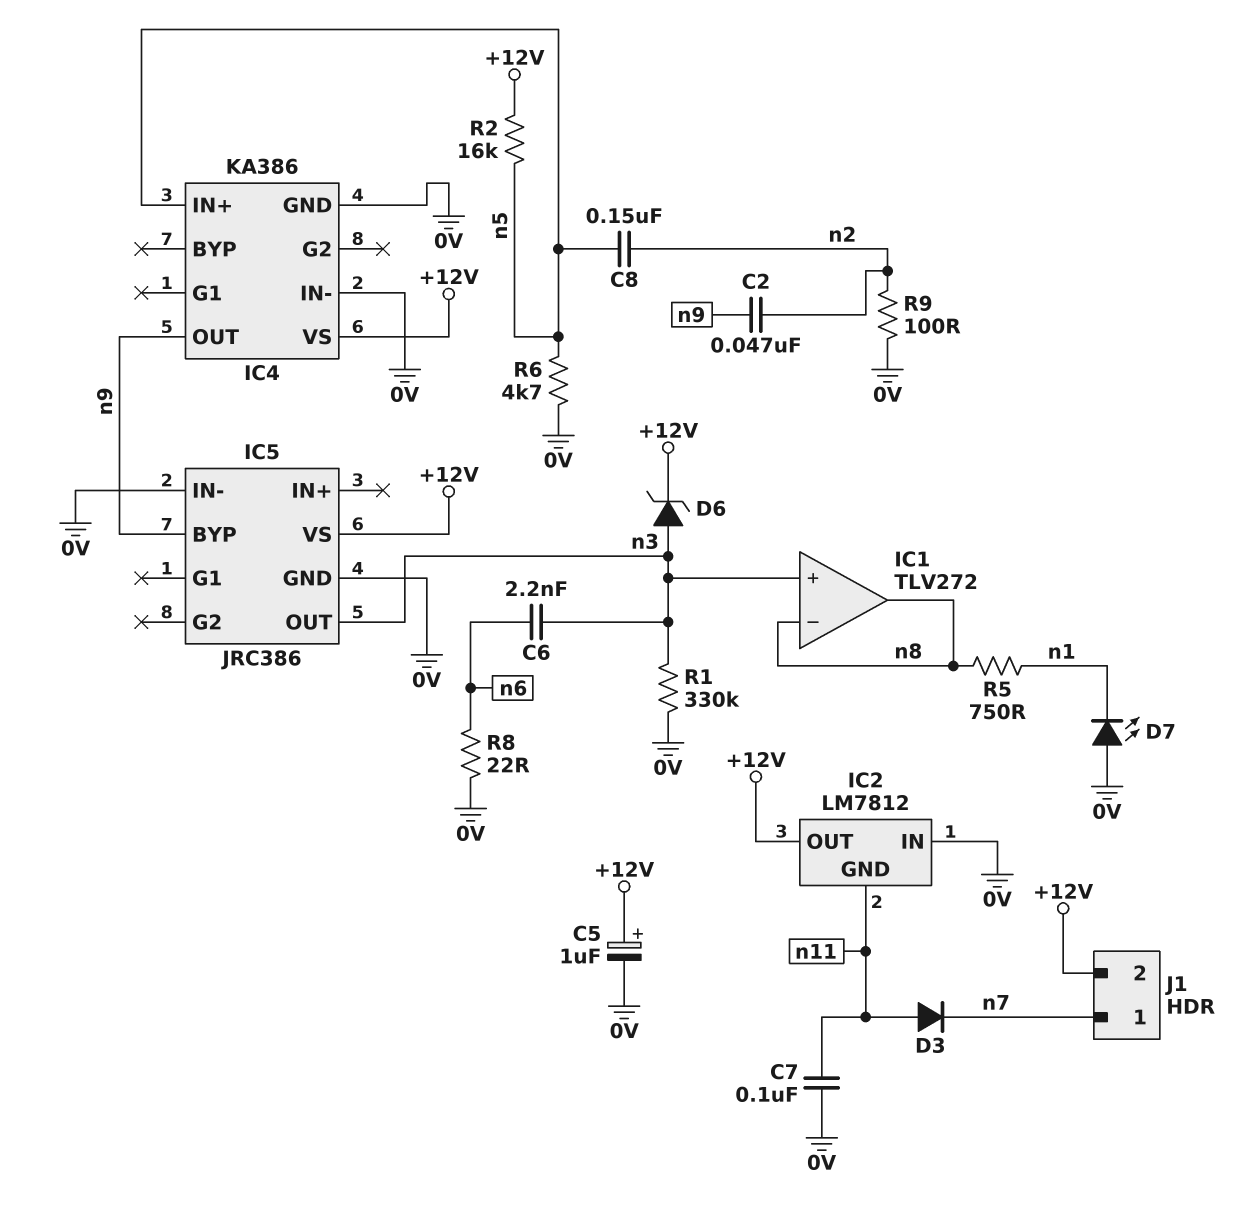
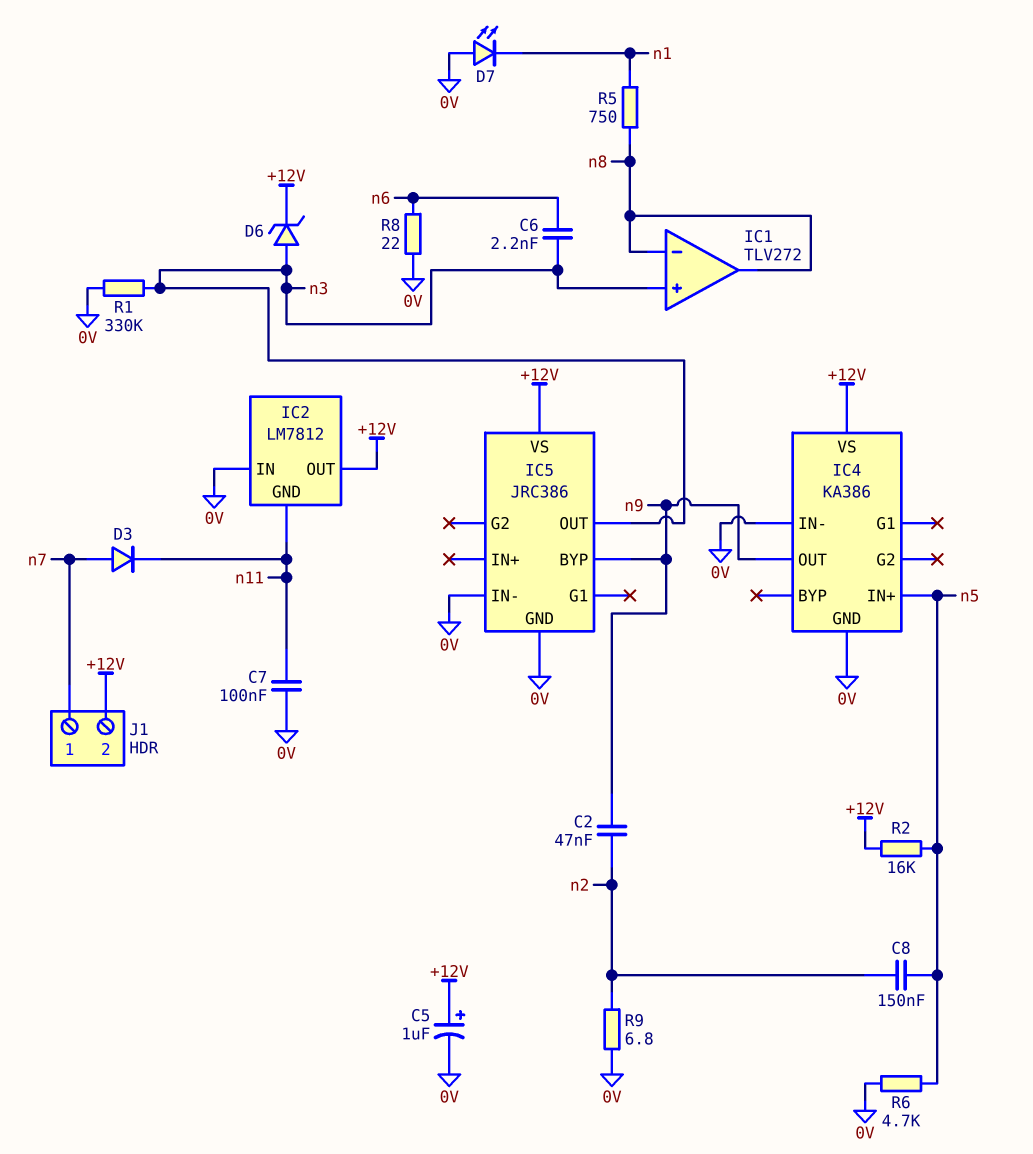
D3: diode (A n11, K n7) -> diode (A n7, K n11)
R9: 100 (0V, n2) -> 6.8 (0V, n2)

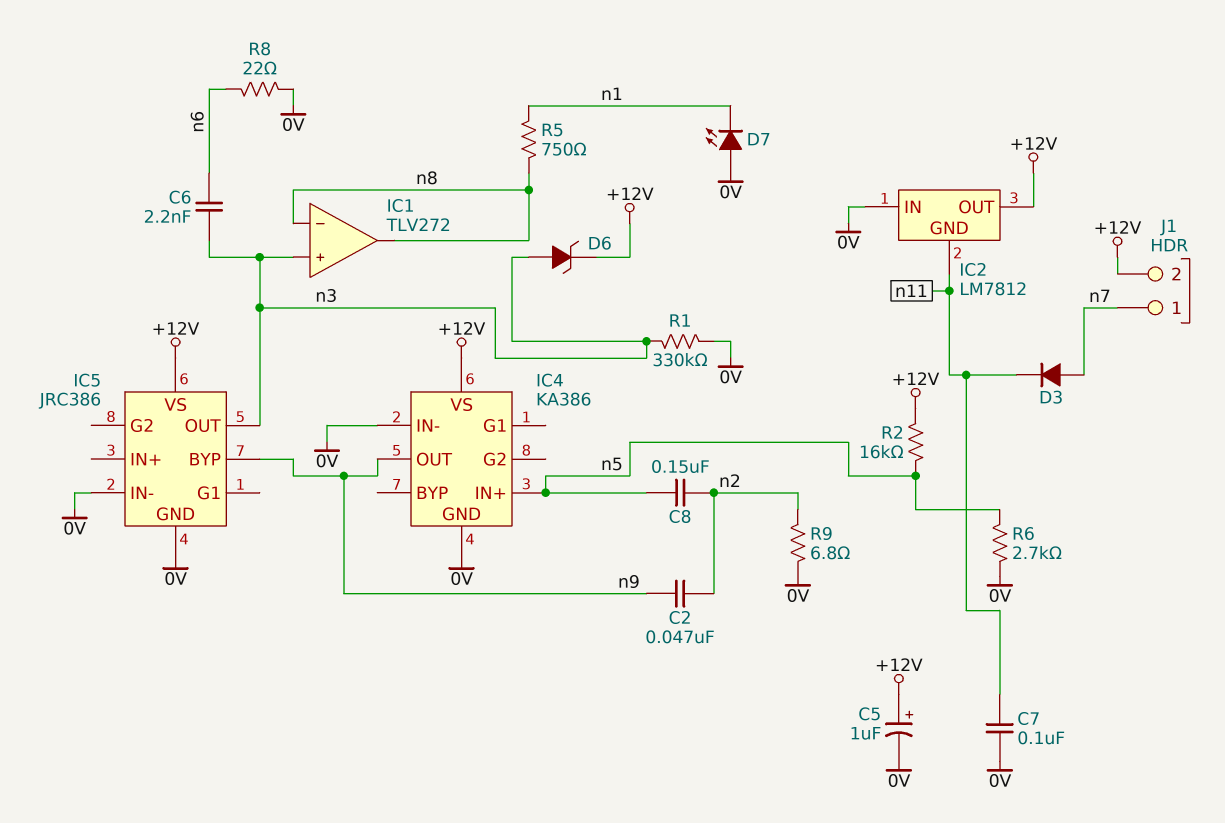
R6: 4.7k (0V, n5) -> 2.7k (0V, n5)

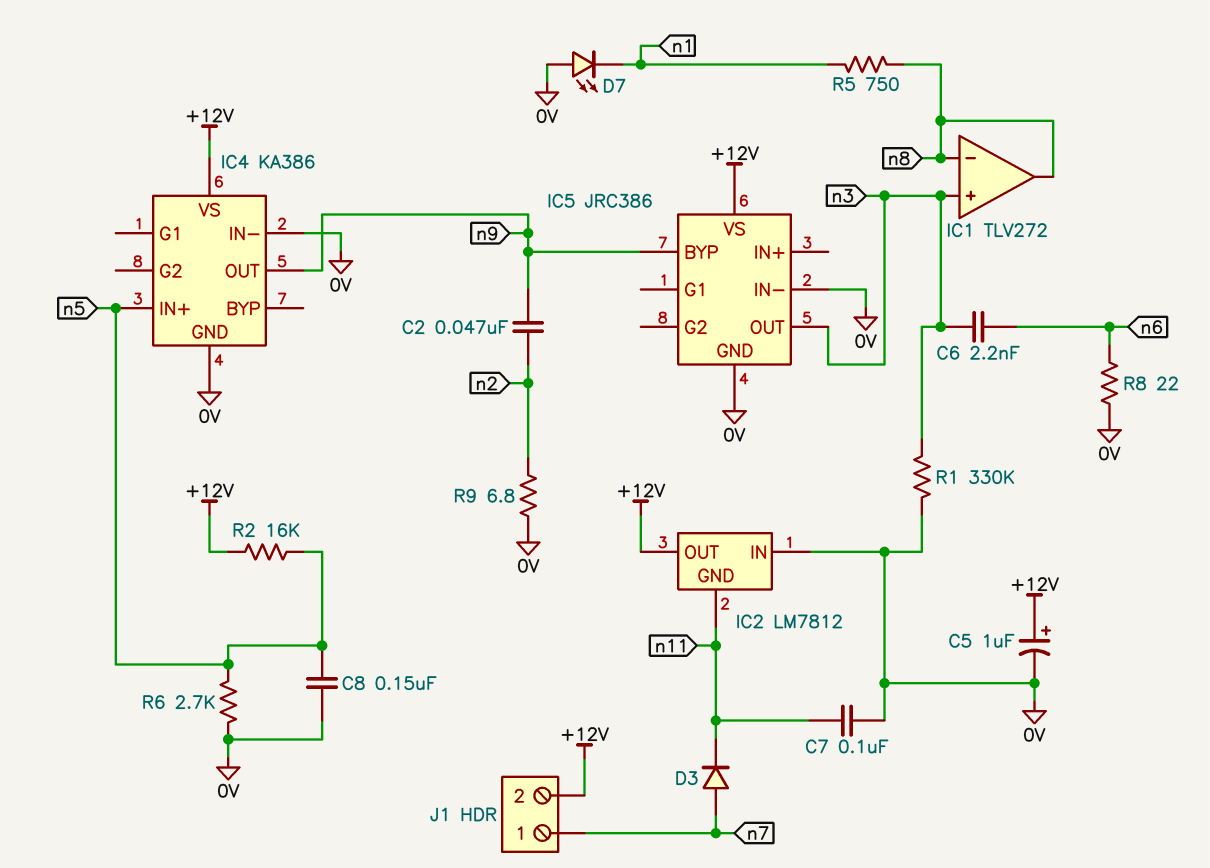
C8: 150nF (n2, n5) -> 150nF (0V, n5)
D6: zener (A n3, K +12V) -> none

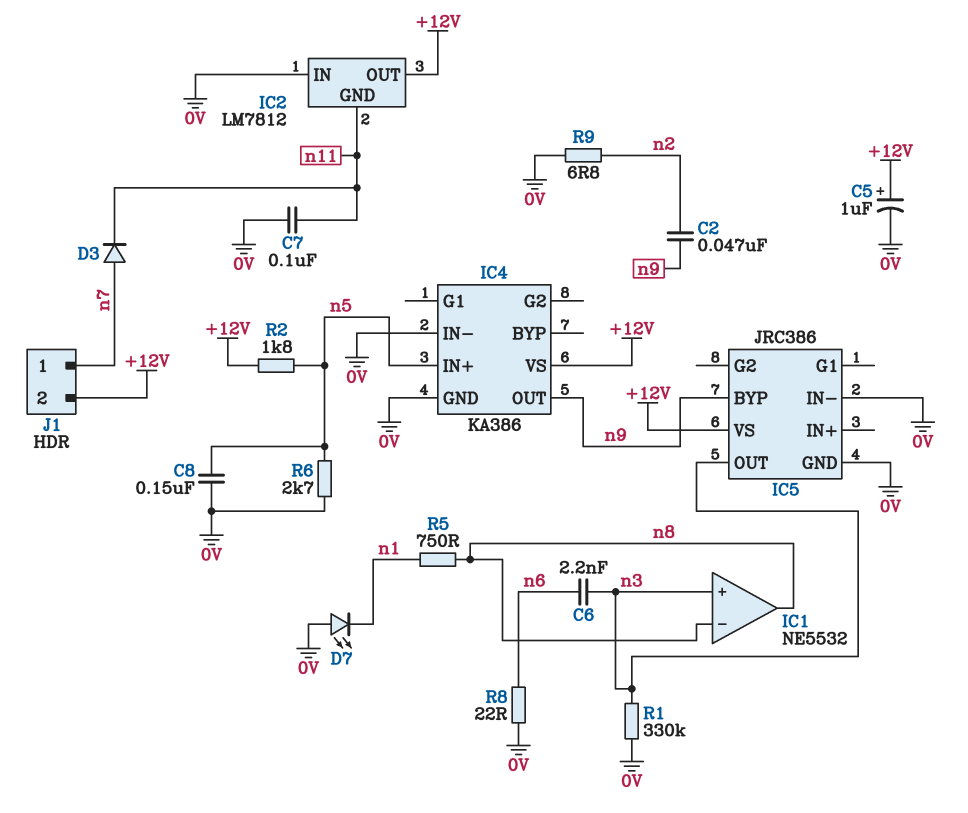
IC1: TLV272 -> NE5532
R2: 16k (+12V, n5) -> 1.8k (+12V, n5)

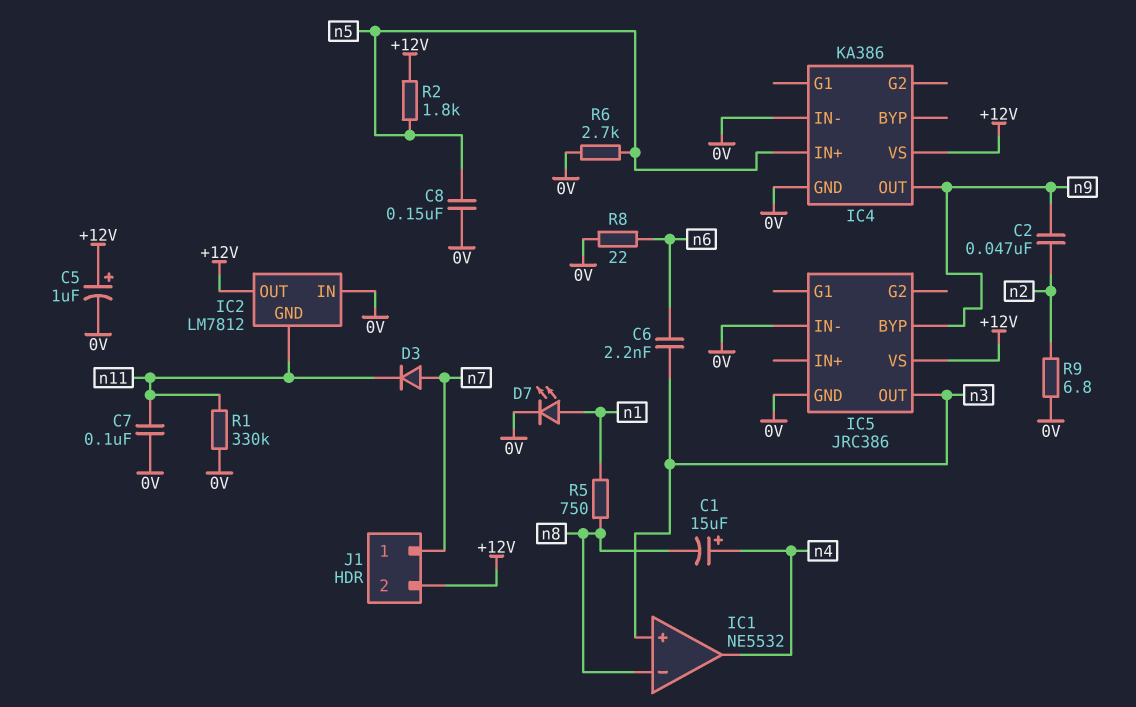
C1: none -> 15uF (plus n4, minus n8)
D7: LED (A 0V, K n1) -> LED (A n1, K 0V)
IC1 pin out: n8 -> n4
R1: 330k (0V, n3) -> 330k (0V, n11)

